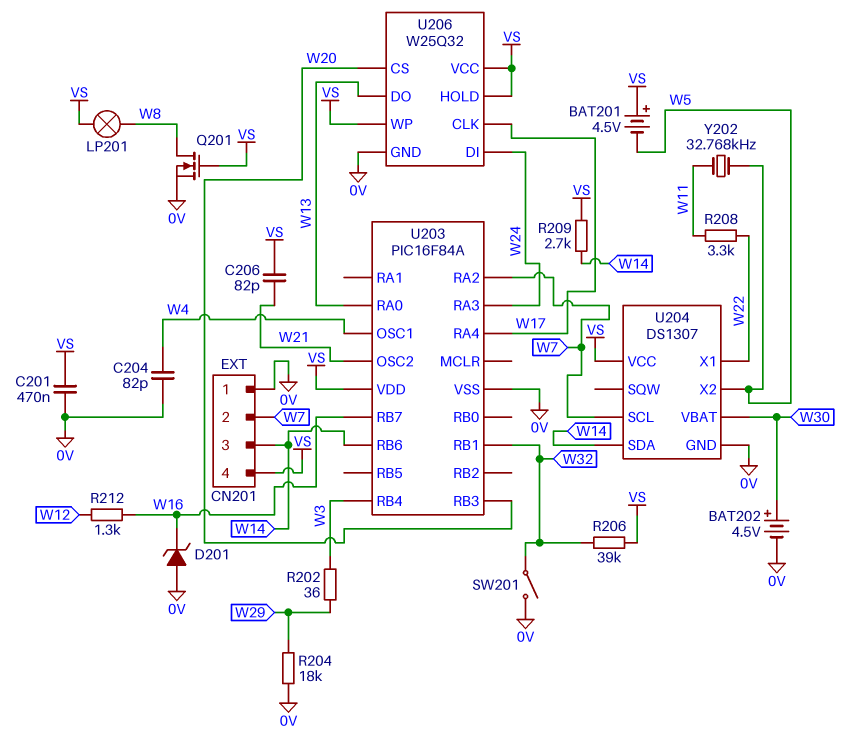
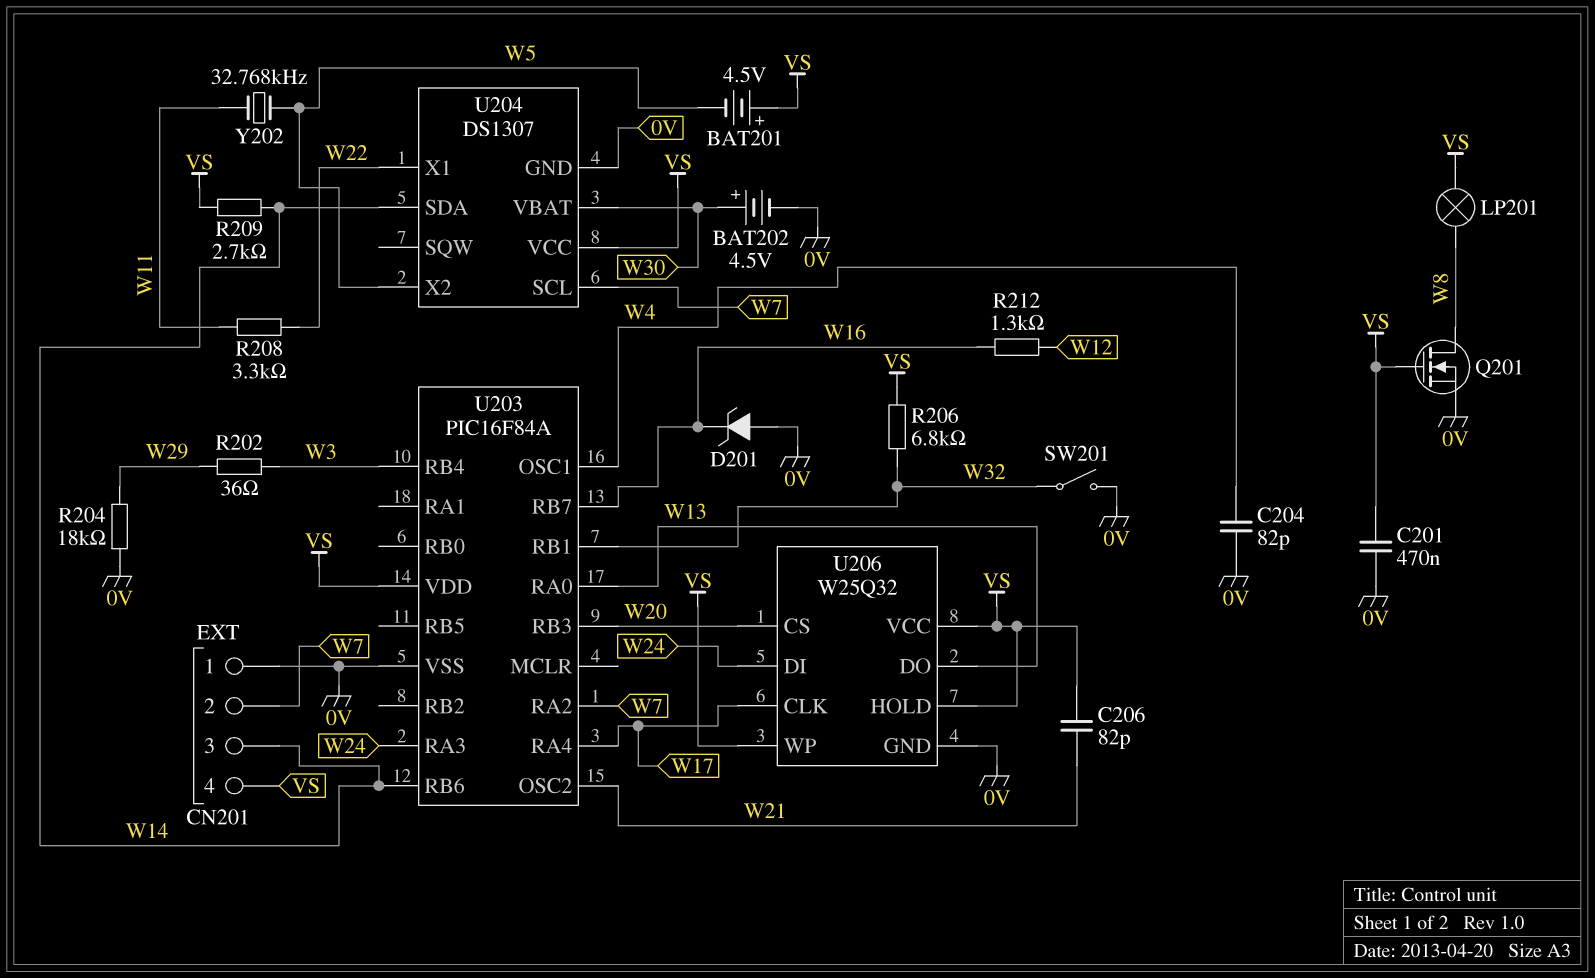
R206: 39k (VS, W32) -> 6.8k (VS, W32)

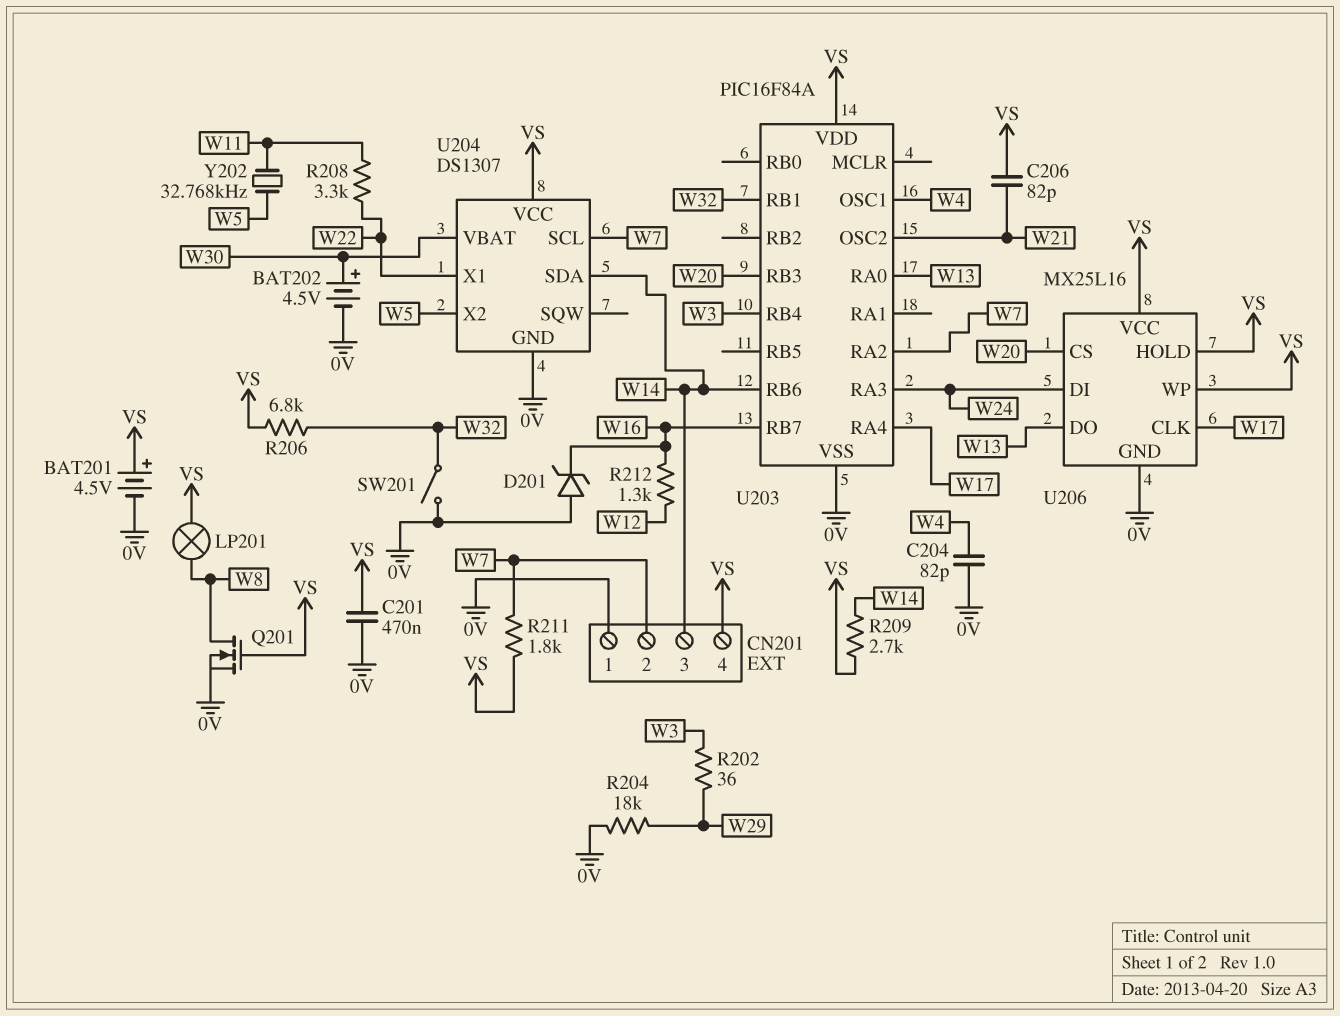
BAT201: 4.5V (plus VS, minus W5) -> 4.5V (plus VS, minus 0V)
R211: none -> 1.8k (VS, W7)
U206: W25Q32 -> MX25L16

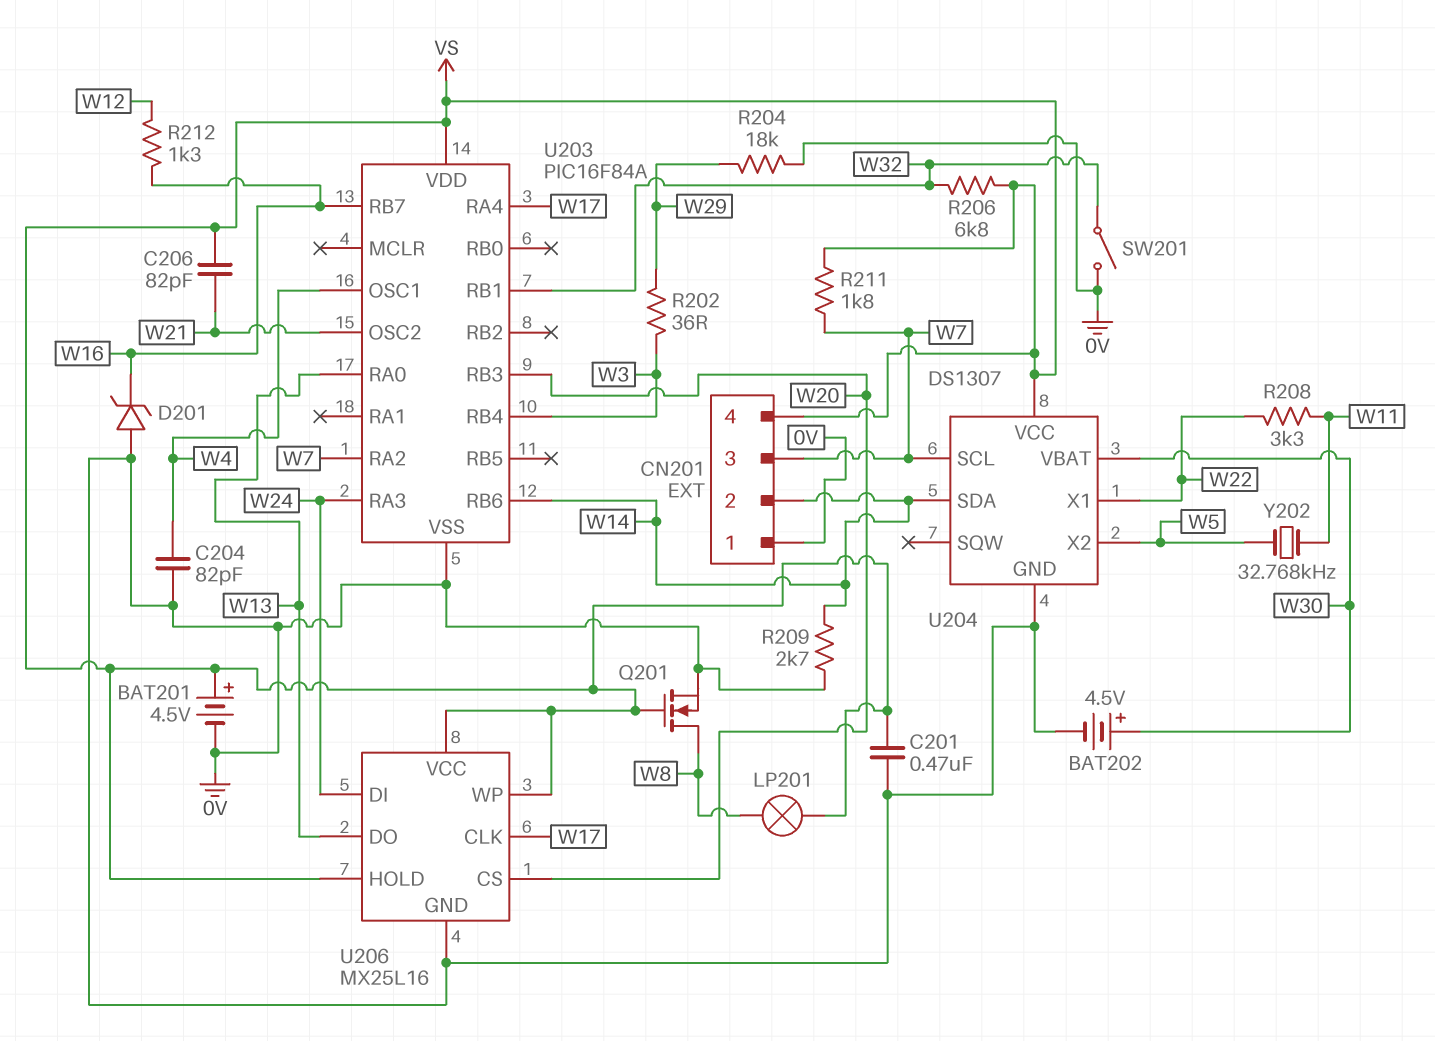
CN201 pin 2: W7 -> W14
CN201 pin 3: W14 -> W7
R209: 2.7k (VS, W14) -> 2.7k (0V, W14)

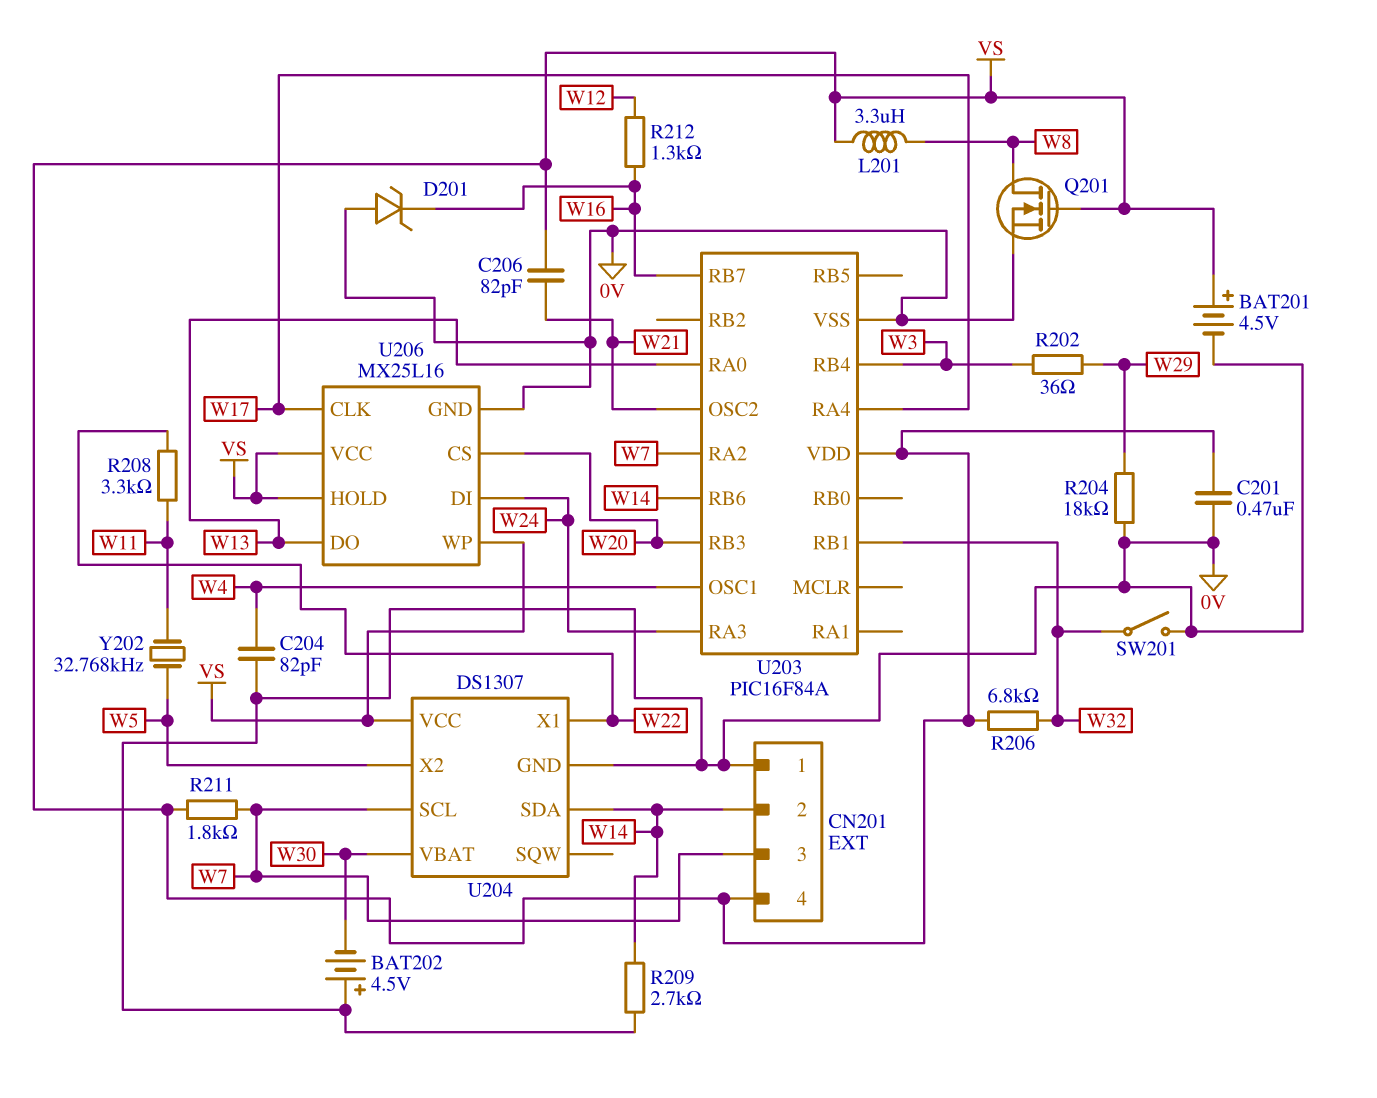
BAT202: 4.5V (plus W30, minus 0V) -> 4.5V (plus 0V, minus W30)
L201: none -> 3.3uH (VS, W8)
LP201: lamp (VS, W8) -> none

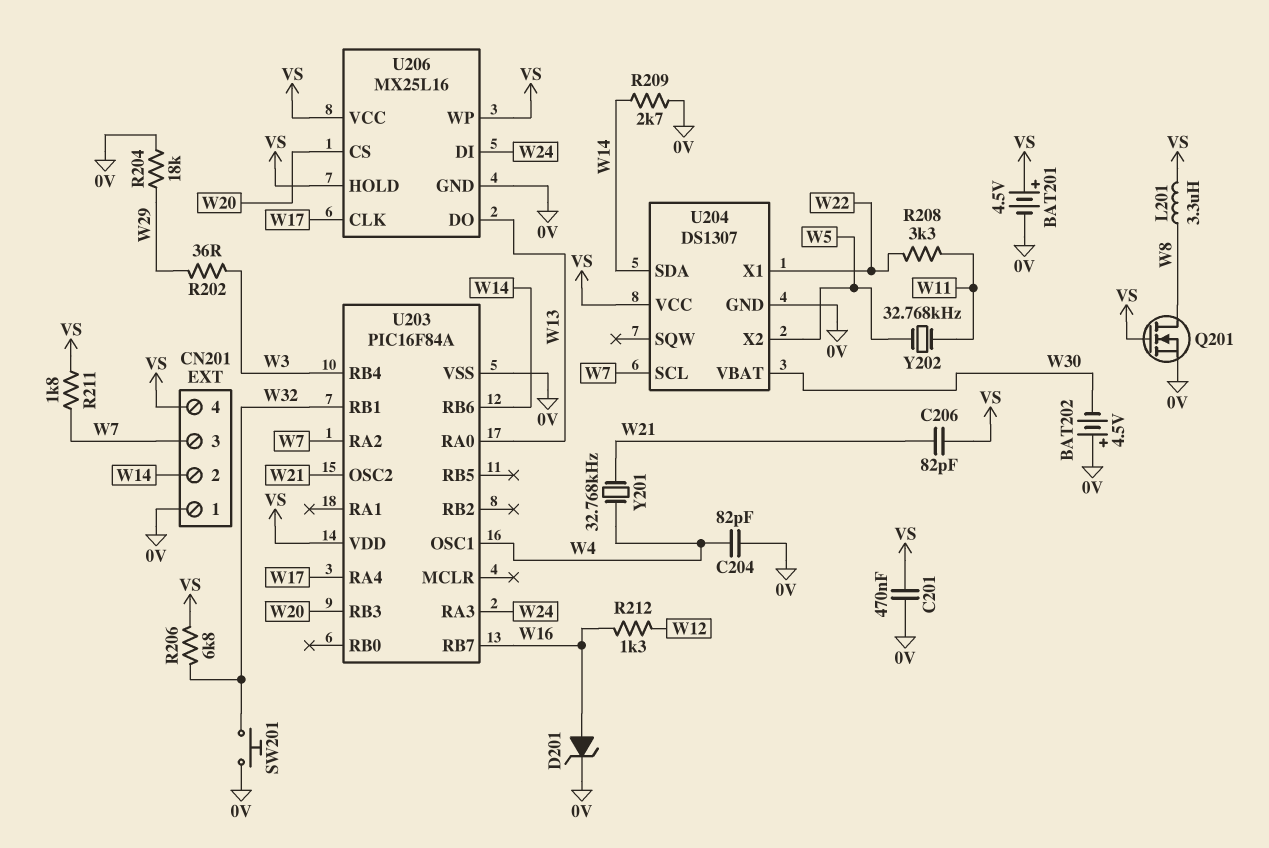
D201: zener (A 0V, K W16) -> zener (A W16, K 0V)
SW201: switch (0V, W32) -> button (0V, W32)
Y201: none -> 32.768kHz (W4, W21)

